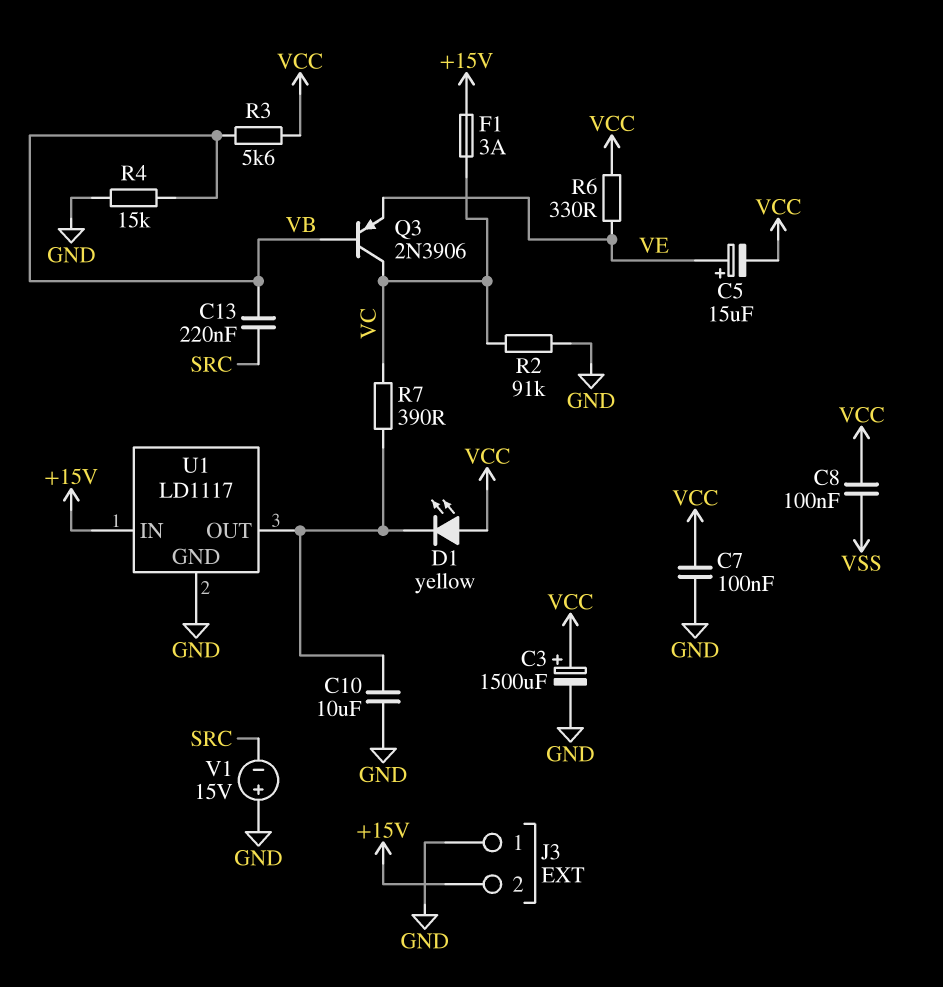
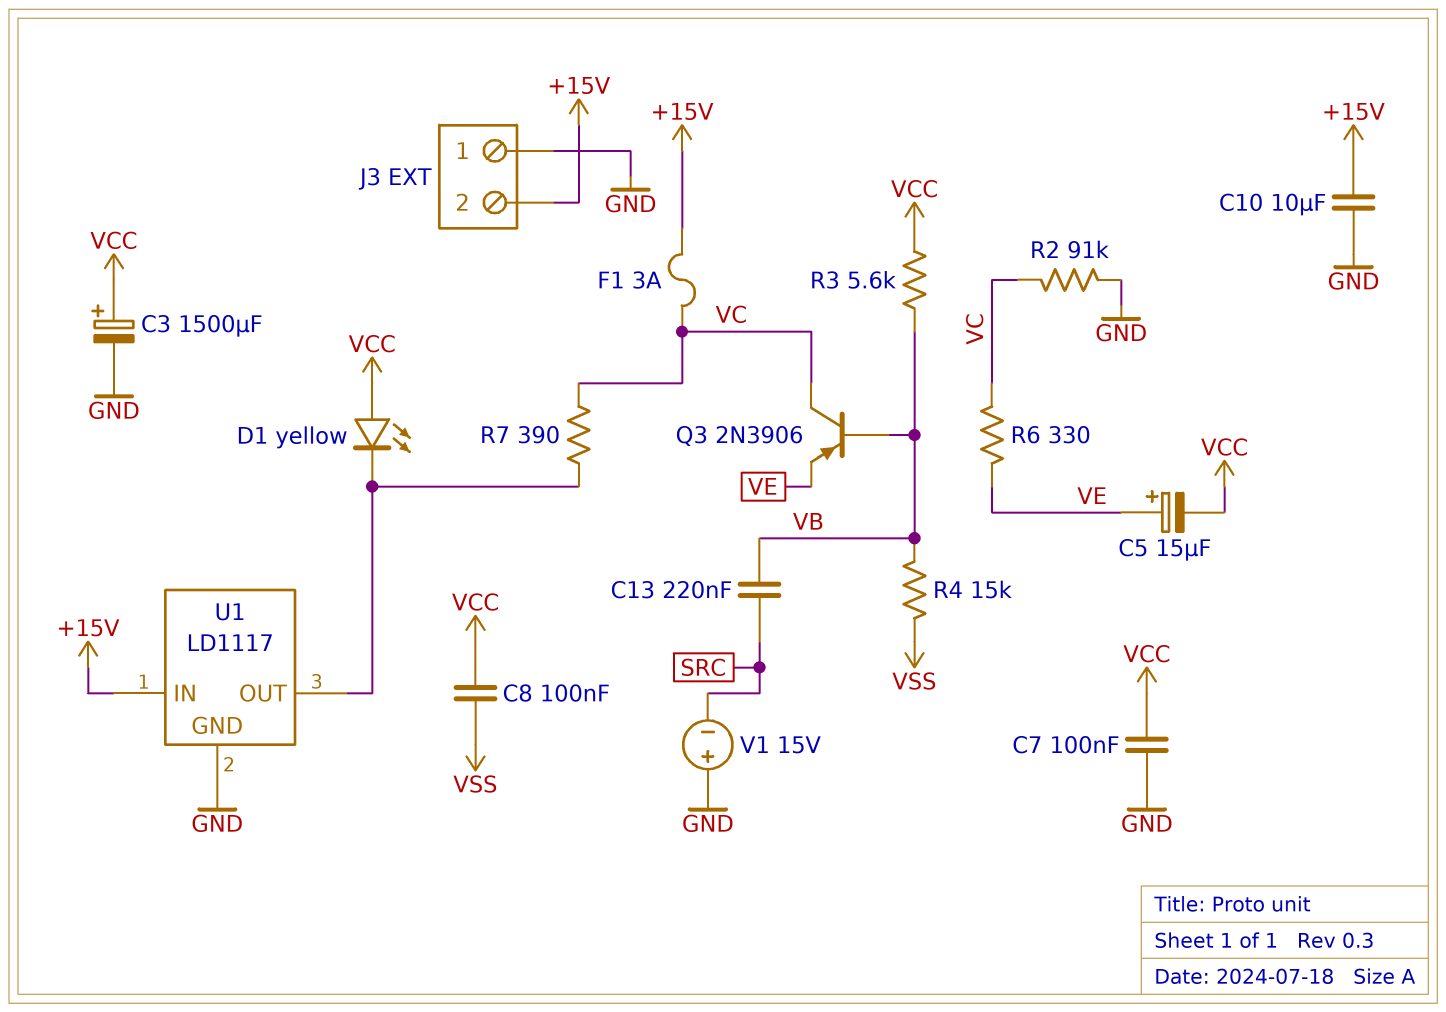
C10: 10uF (GND, U1/OUT) -> 10uF (+15V, GND)
R4: 15k (GND, VB) -> 15k (VB, VSS)
R6: 330 (VCC, VE) -> 330 (VC, VE)

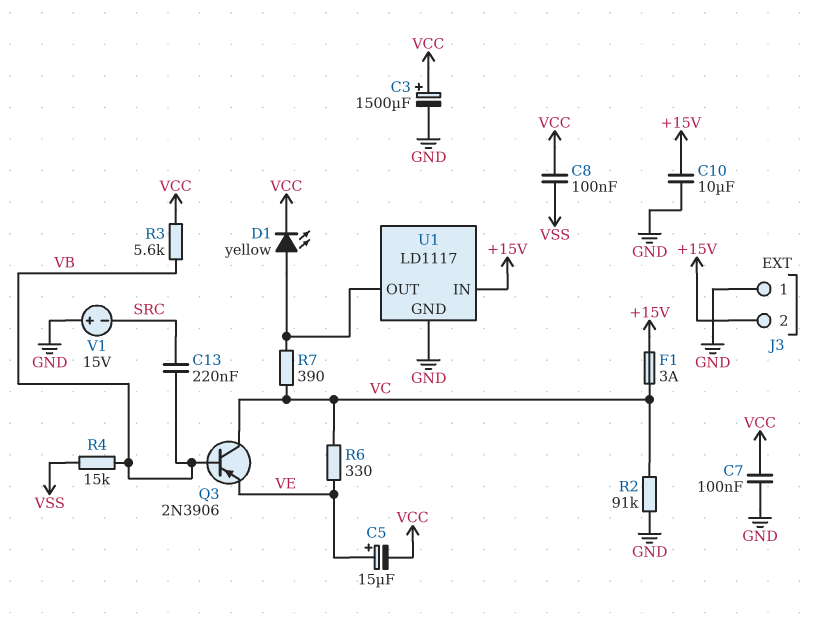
D1: LED yellow (A VCC, K U1/OUT) -> LED yellow (A U1/OUT, K VCC)

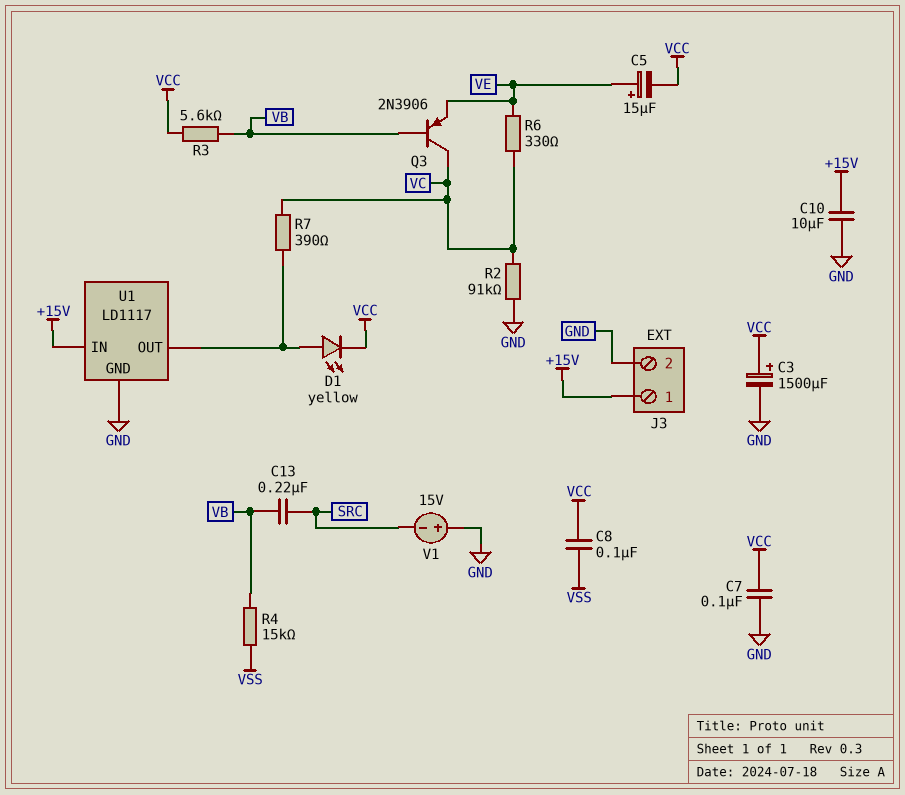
F1: 3A (+15V, VC) -> none
J3 pin 1: GND -> +15V
J3 pin 2: +15V -> GND

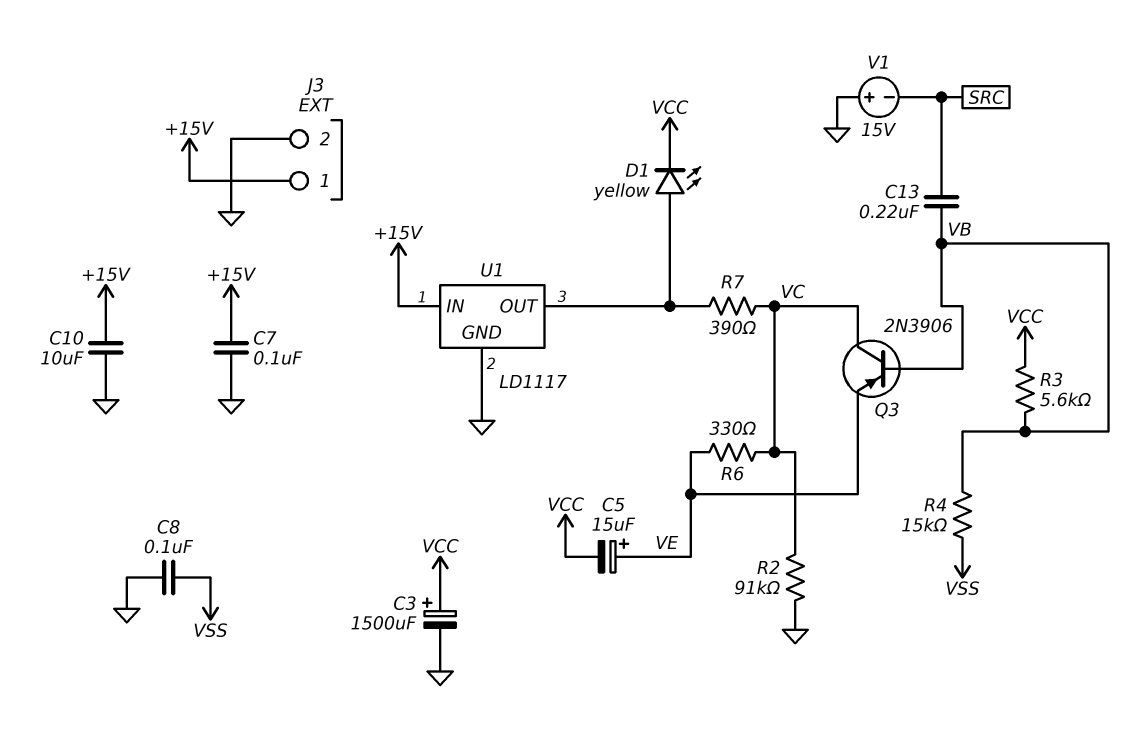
C7: 100nF (GND, VCC) -> 100nF (+15V, GND)
C8: 100nF (VCC, VSS) -> 100nF (GND, VSS)

